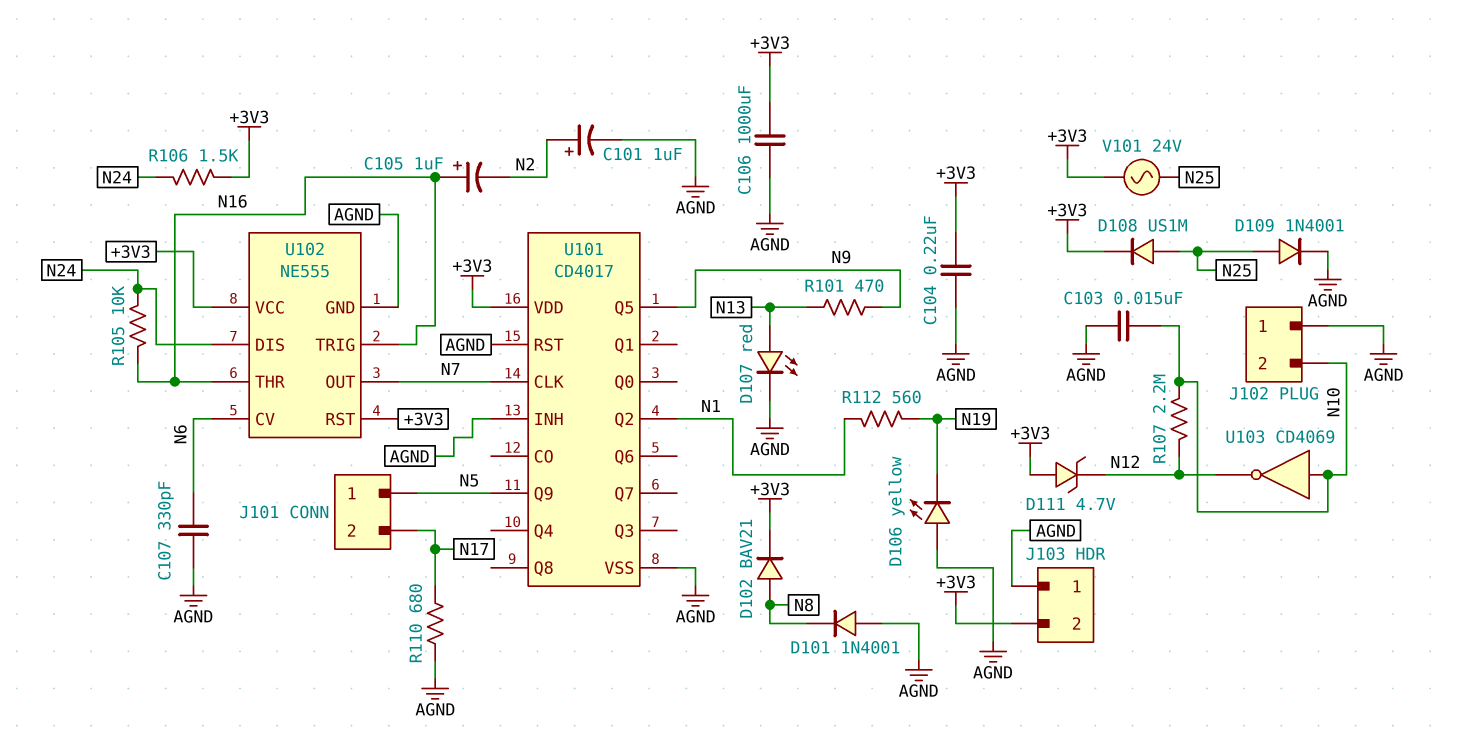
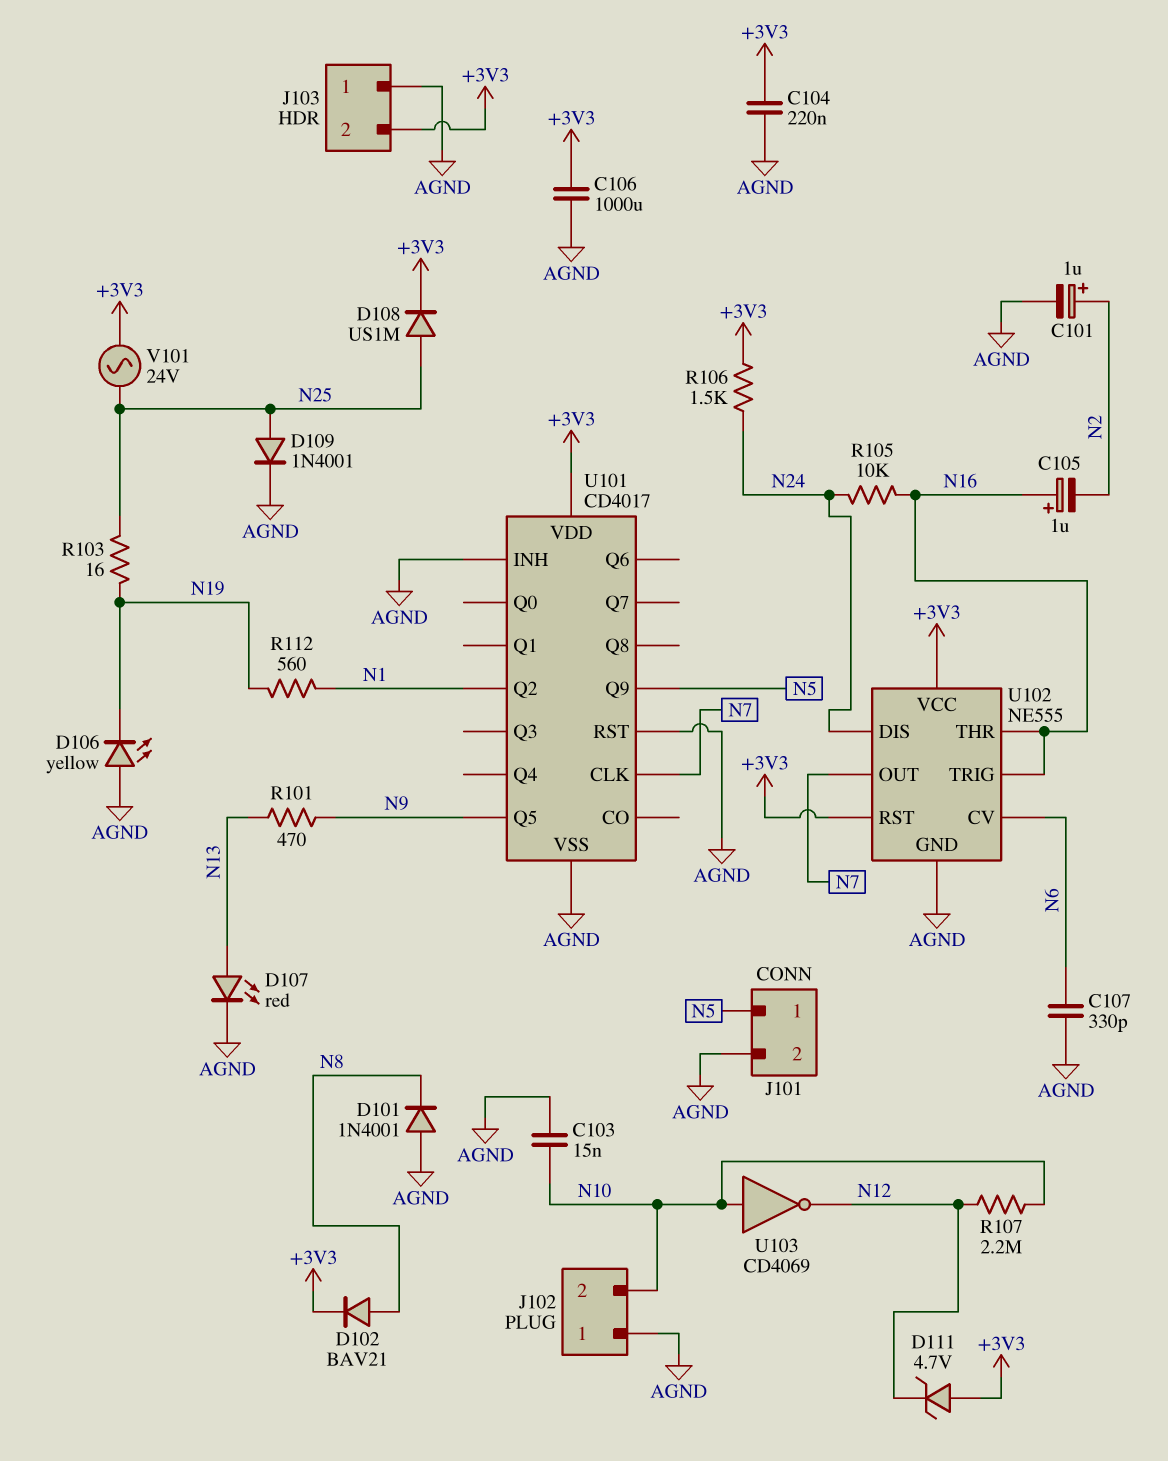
J101 pin 2: N17 -> AGND
R103: none -> 16 (N19, N25)
R110: 680 (AGND, N17) -> none

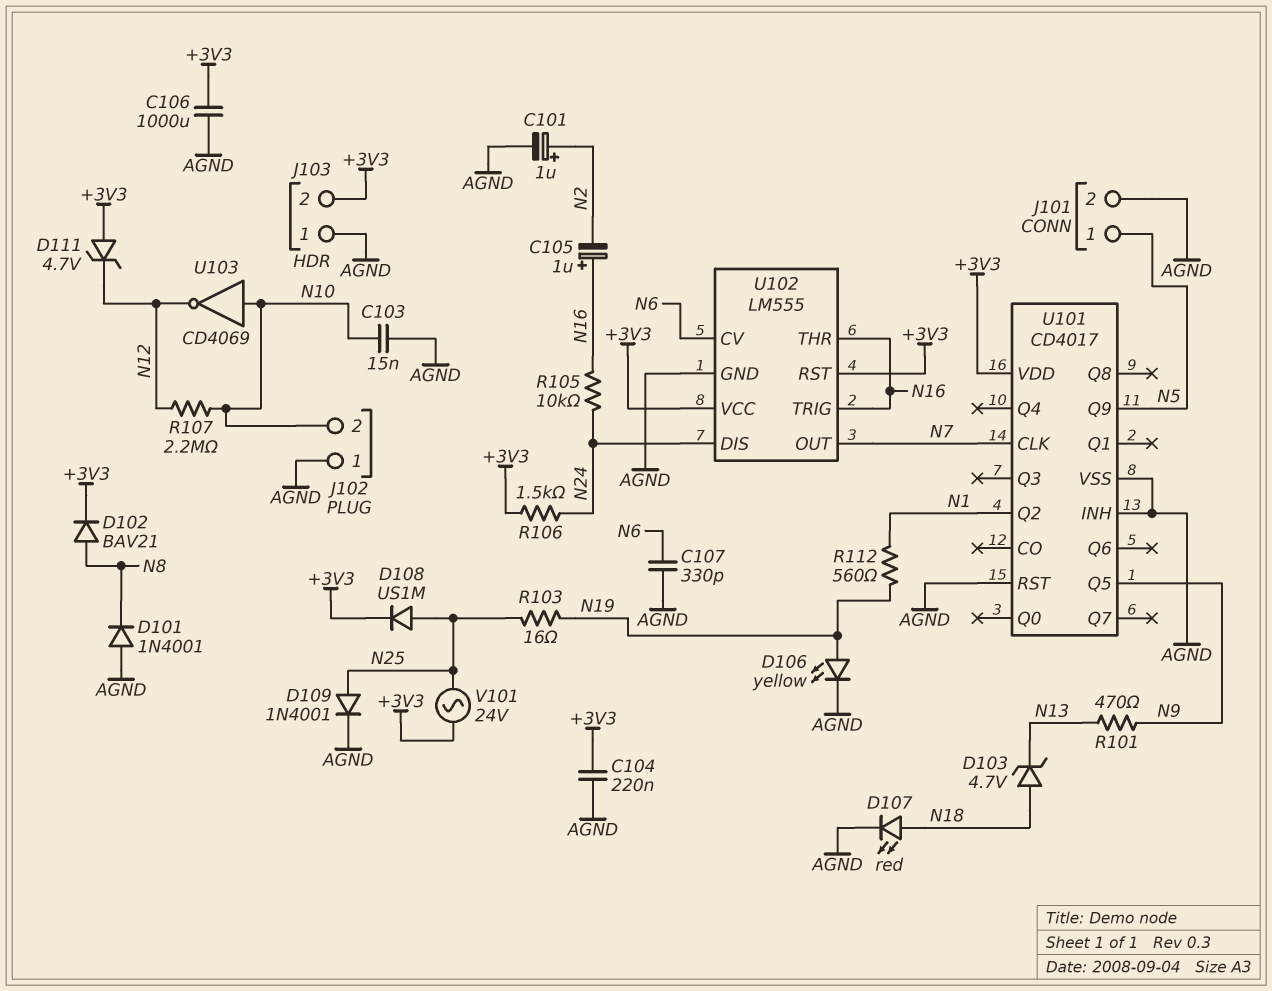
D103: none -> zener 4.7V (A N18, K N13)
D106: LED yellow (A AGND, K N19) -> LED yellow (A N19, K AGND)
D107: LED red (A N13, K AGND) -> LED red (A N18, K AGND)
U102: NE555 -> LM555

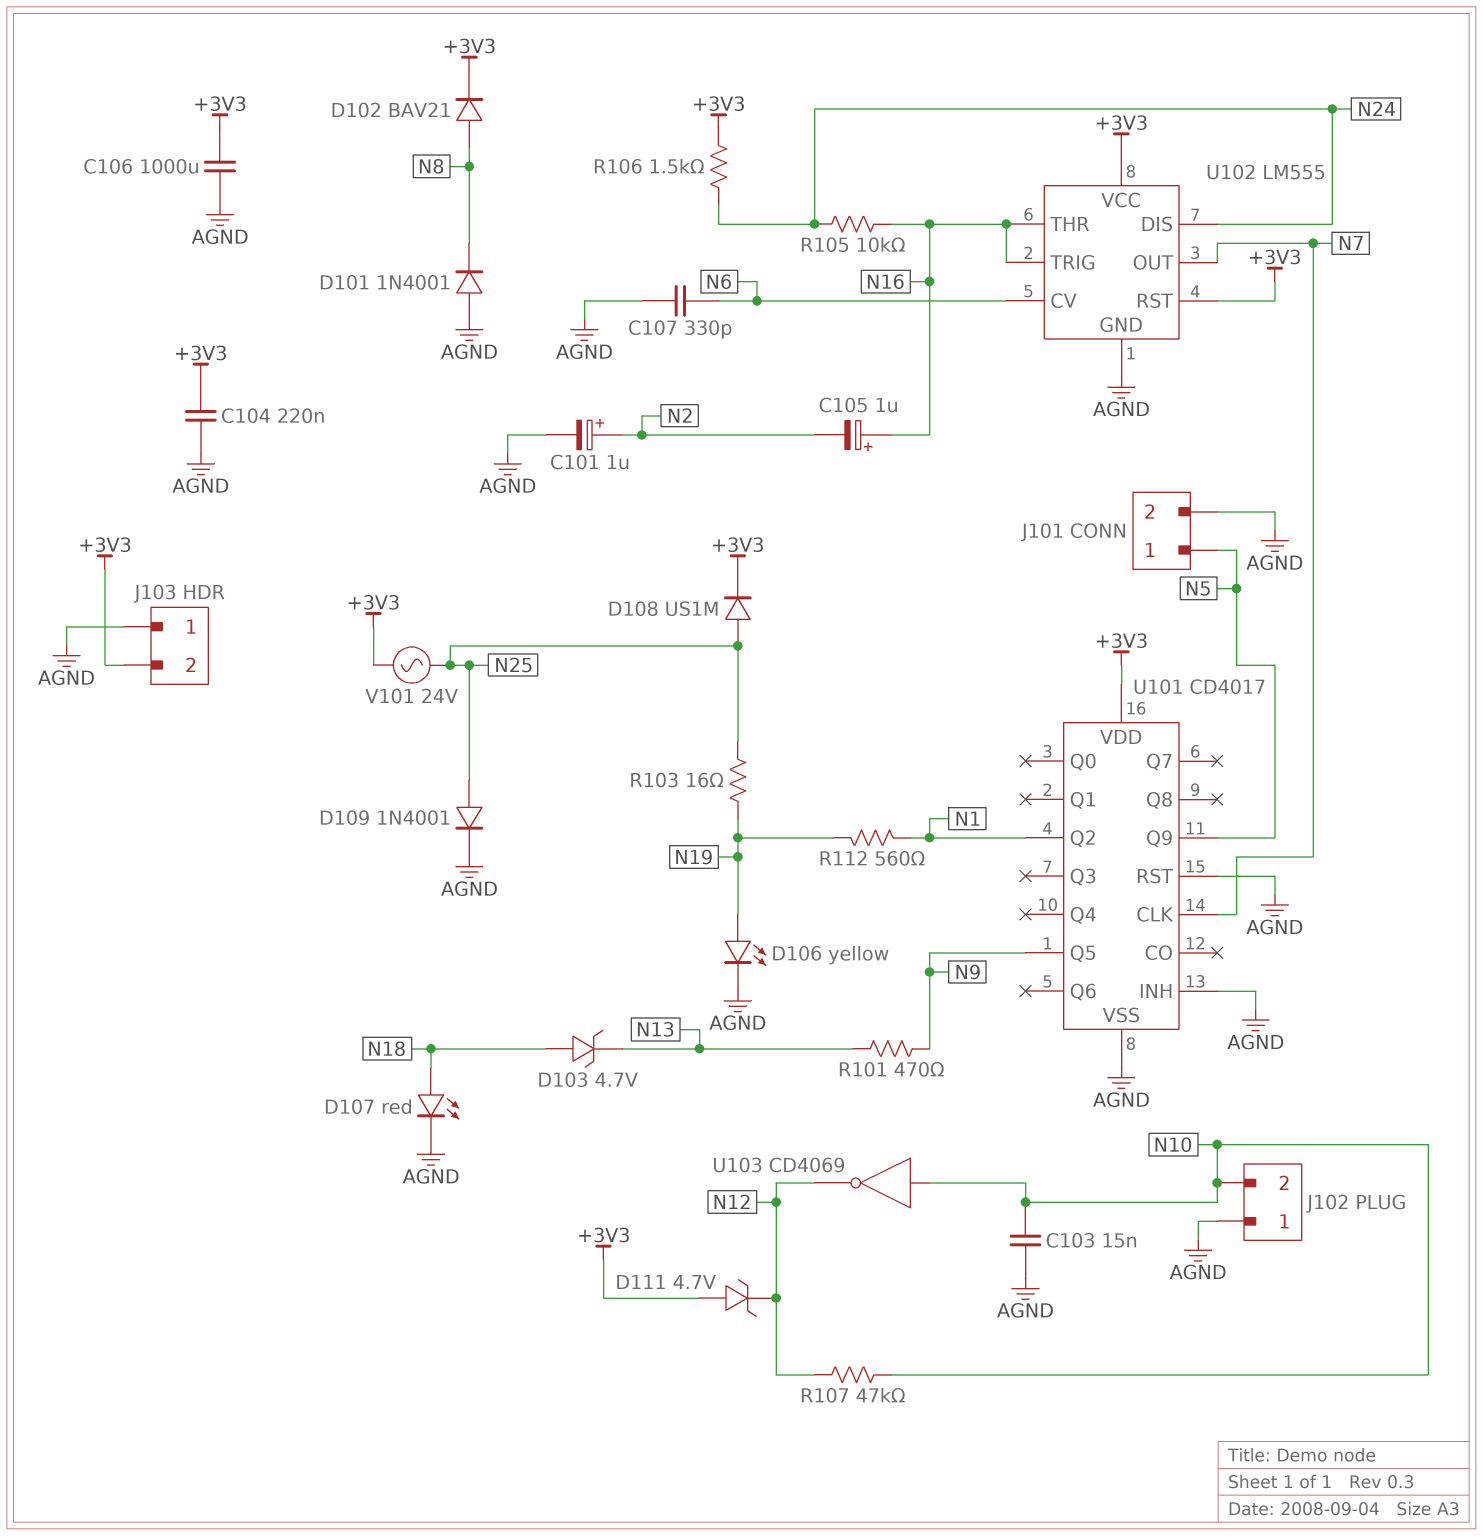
R107: 2.2M (N10, N12) -> 47k (N10, N12)

